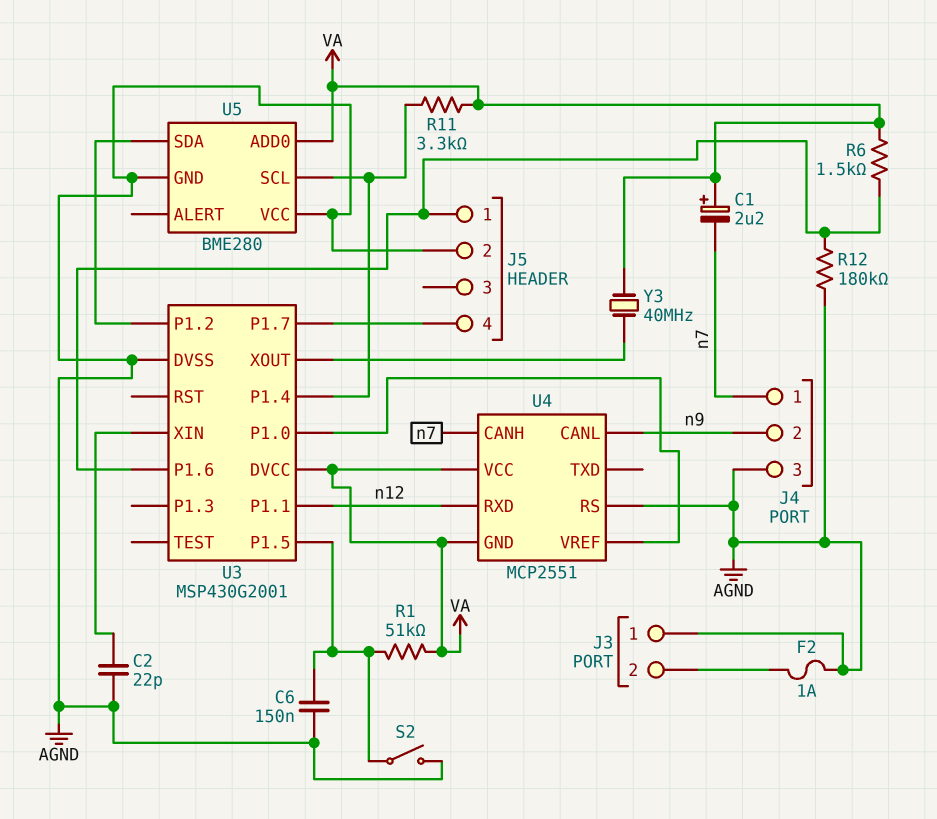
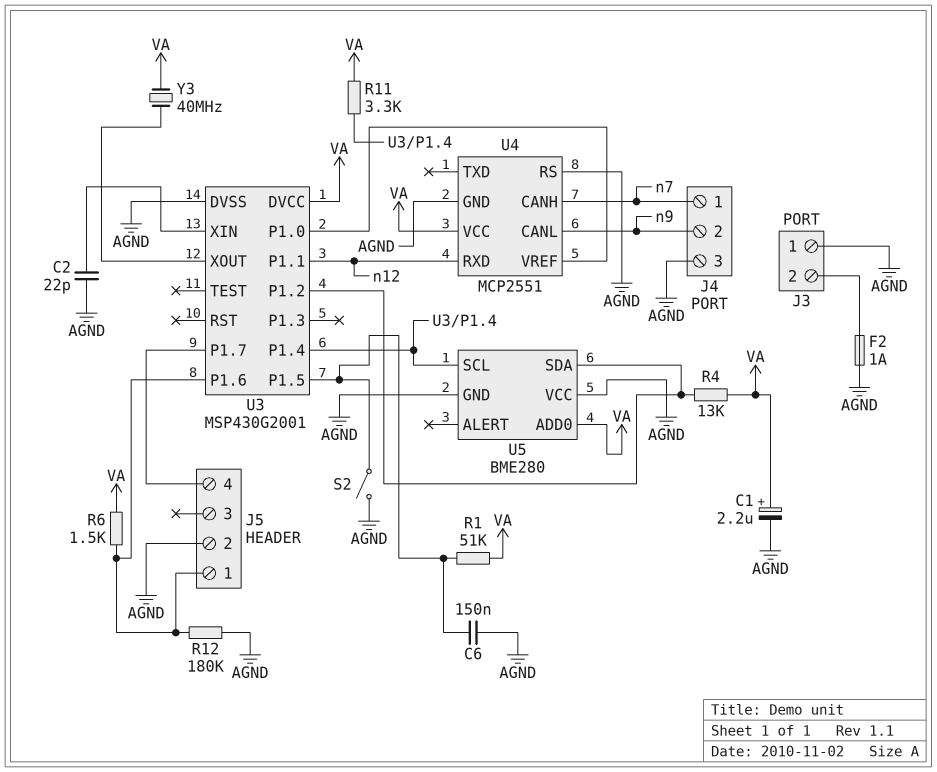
C1: 2.2uF (plus VA, minus n7) -> 2.2uF (plus VA, minus AGND)
R4: none -> 13k (U3/P1.2, VA)
U4 pin GND: VA -> AGND

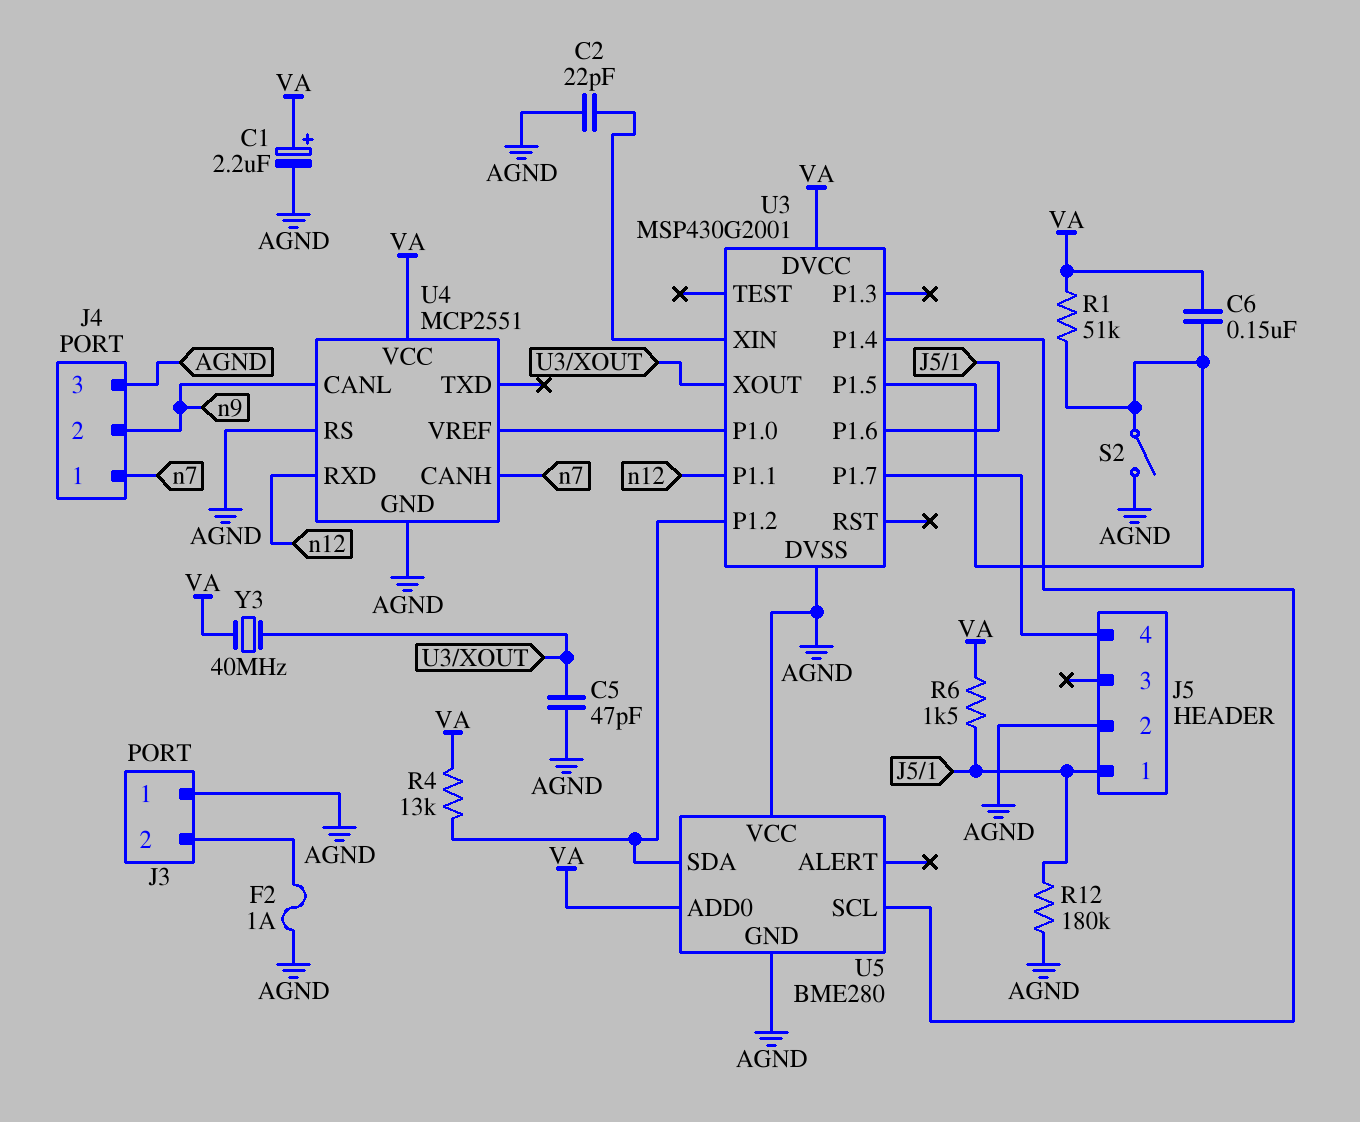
C5: none -> 47pF (AGND, U3/XOUT)
C6: 150nF (AGND, U3/P1.5) -> 150nF (U3/P1.5, VA)
R11: 3.3k (U3/P1.4, VA) -> none

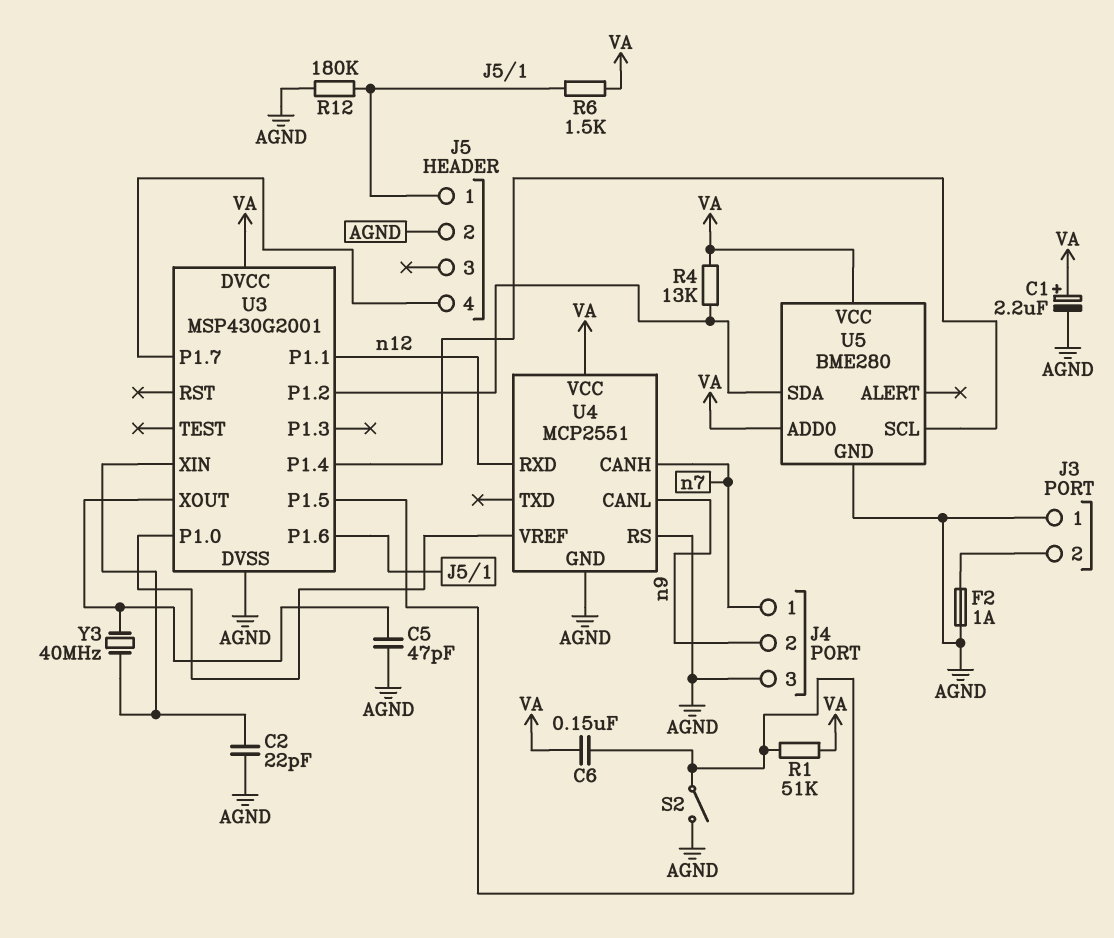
U5 pin VCC: AGND -> VA
Y3: 40MHz (U3/XOUT, VA) -> 40MHz (U3/XIN, U3/XOUT)

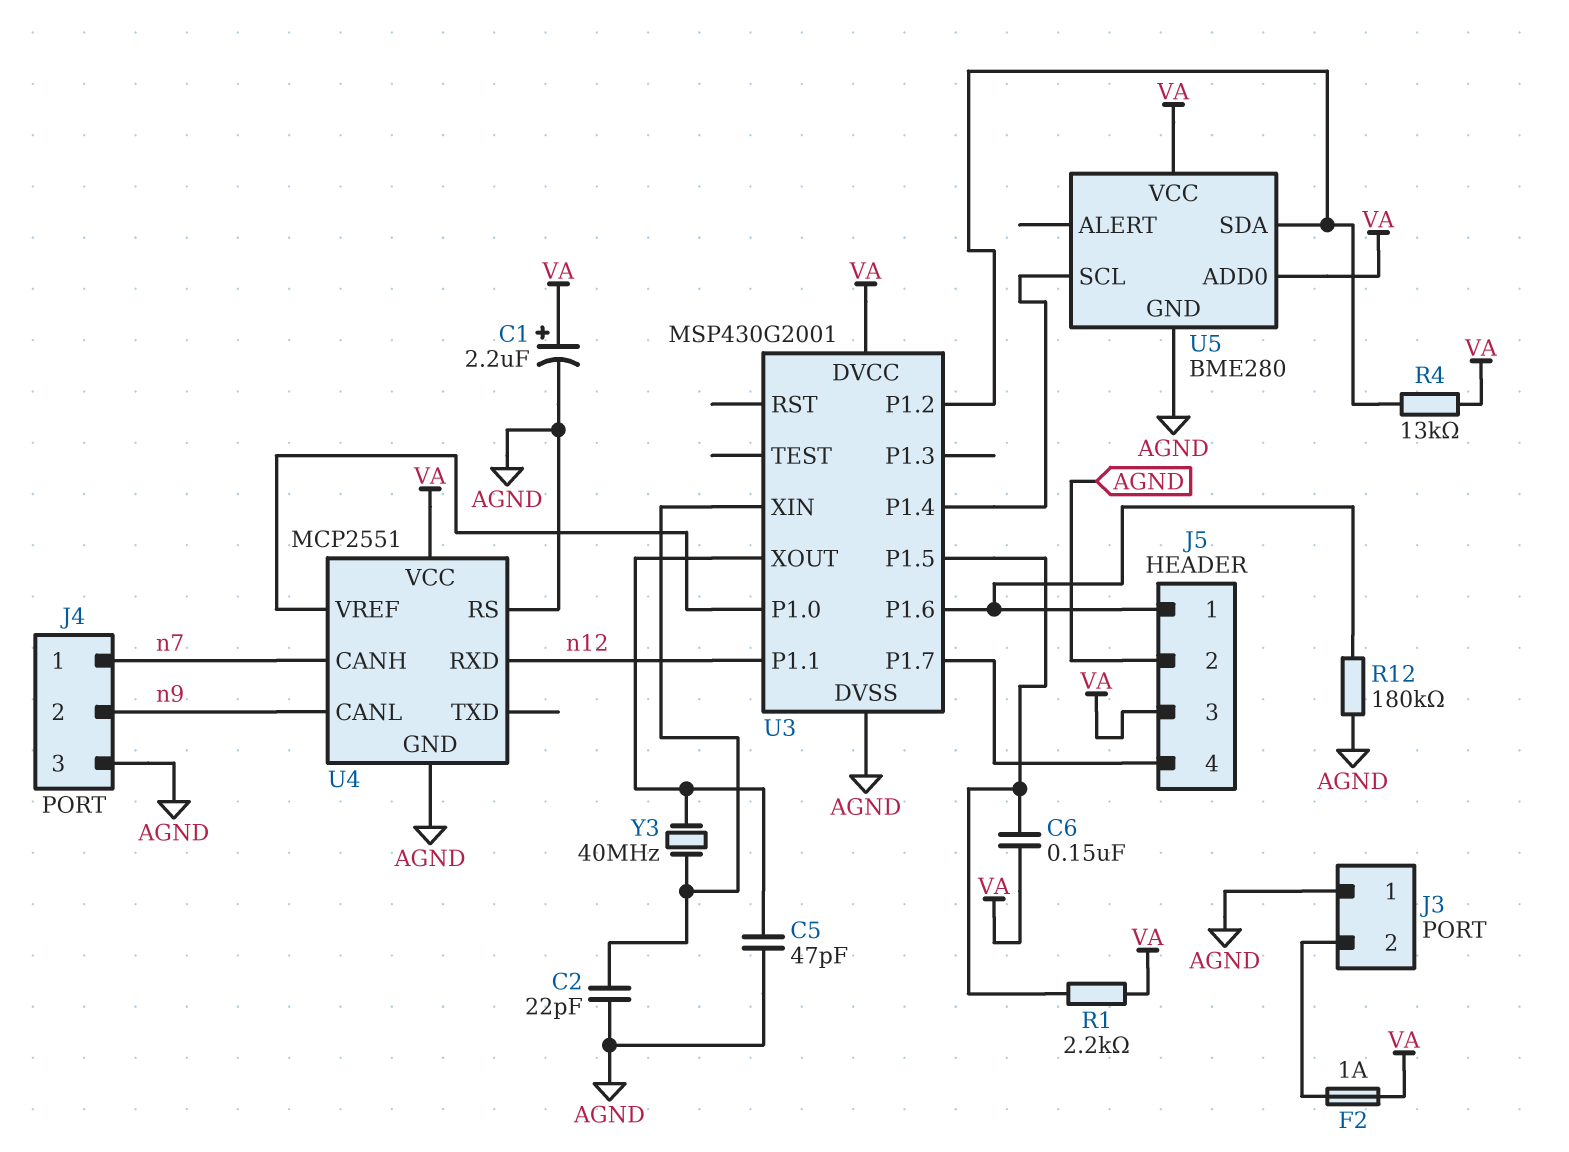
F2: 1A (AGND, J3/2) -> 1A (J3/2, VA)
J5 pin 3: none -> VA
R1: 51k (U3/P1.5, VA) -> 2.2k (U3/P1.5, VA)
R6: 1.5k (J5/1, VA) -> none
S2: switch (AGND, U3/P1.5) -> none

